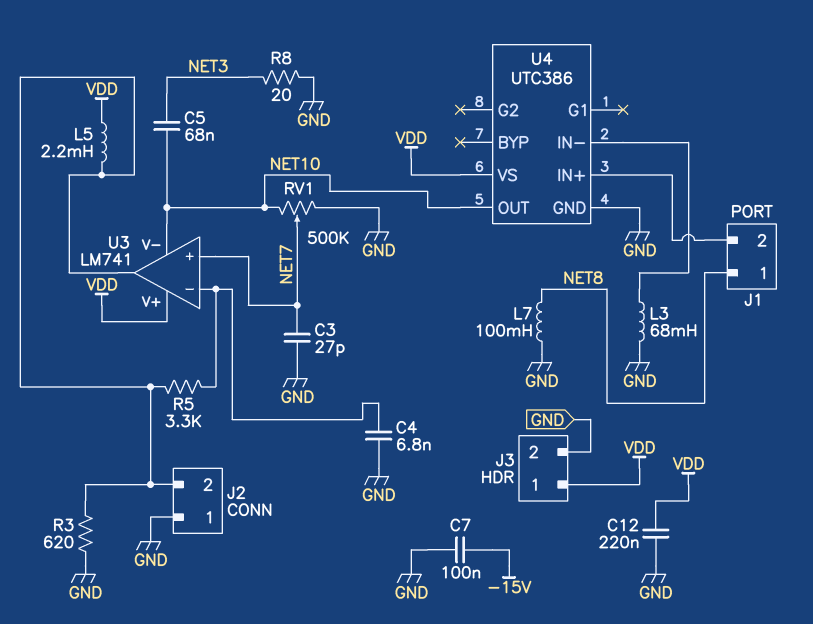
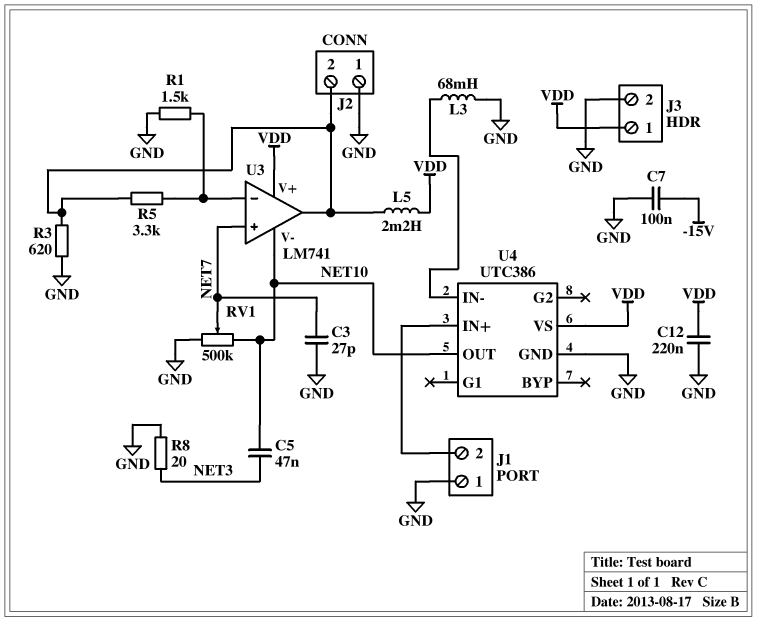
C4: 6.8nF (GND, U3/in-) -> none
C5: 68nF (NET3, NET10) -> 47nF (NET3, NET10)
J1 pin 1: NET8 -> GND
L7: 100mH (GND, NET8) -> none
R1: none -> 1.5k (GND, U3/in-)

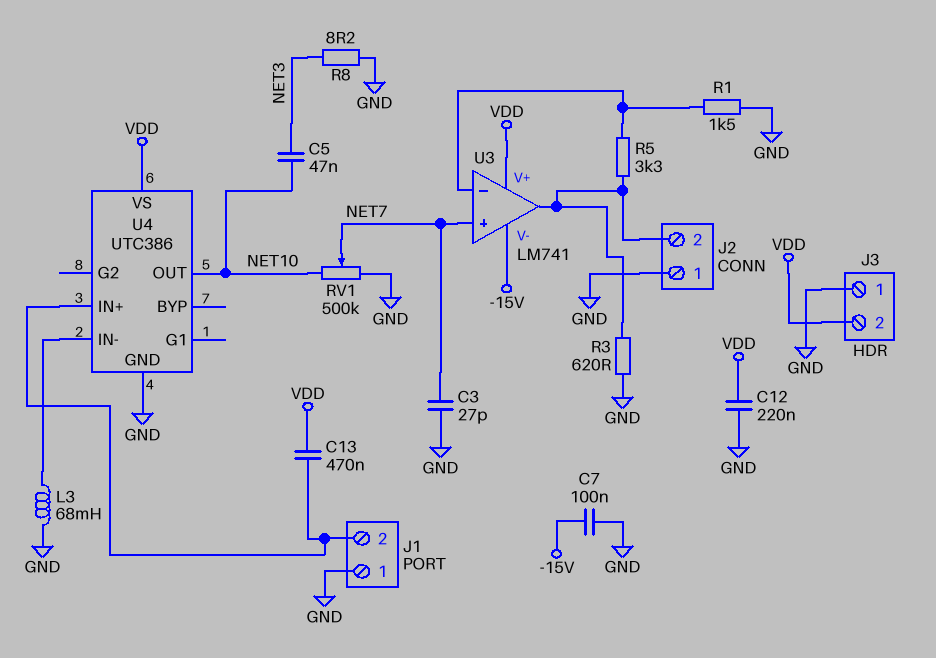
C13: none -> 470nF (J1/2, VDD)
J3 pin 1: VDD -> GND
J3 pin 2: GND -> VDD
L5: 2.2mH (J2/2, VDD) -> none
R8: 20 (GND, NET3) -> 8.2 (GND, NET3)
U3 pin V-: NET10 -> -15V

